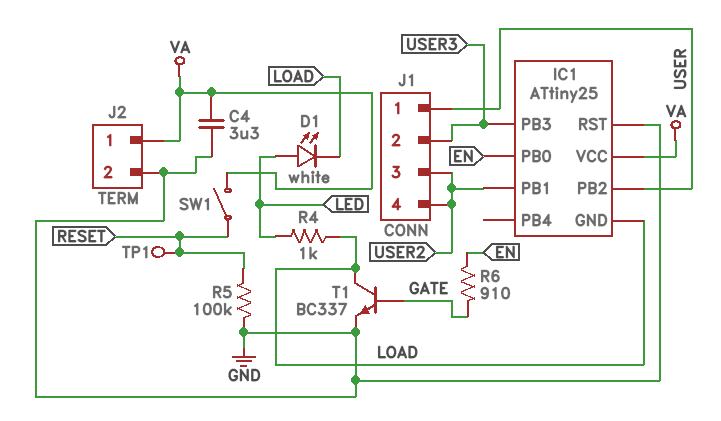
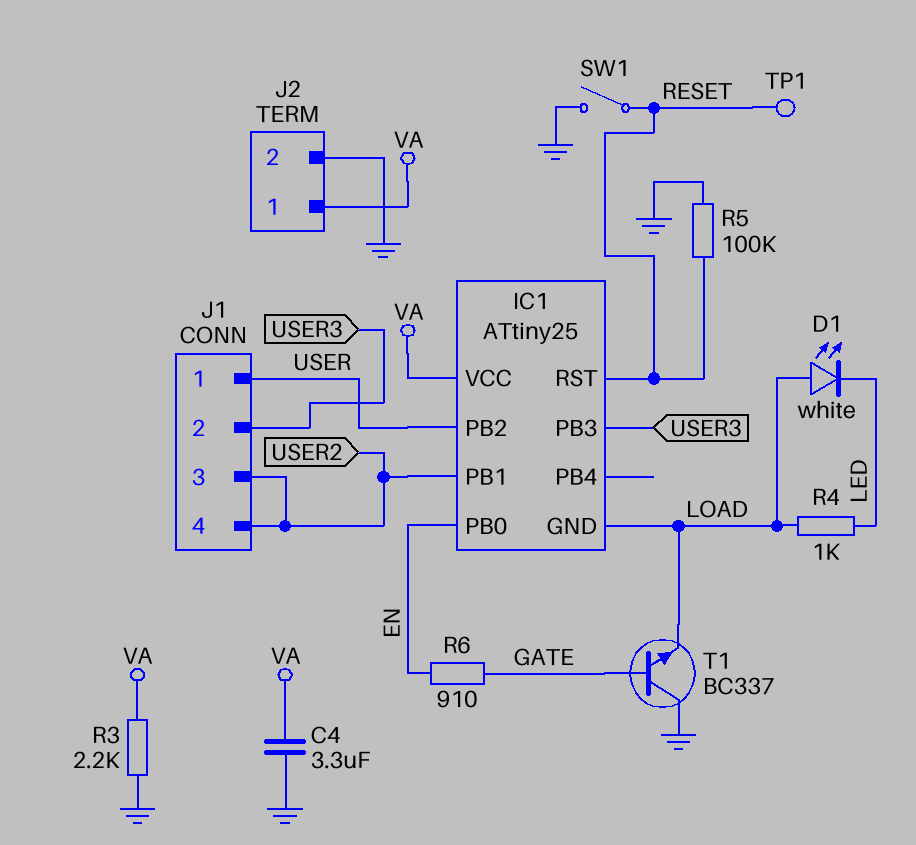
D1: LED white (A LED, K LOAD) -> LED white (A LOAD, K LED)
IC1 pin RST: GND -> RESET
R3: none -> 2.2k (GND, VA)
SW1: switch (RESET, VA) -> switch (GND, RESET)
T1: NPN BC337 (B GATE, C LOAD, E GND) -> NPN BC337 (B GATE, C GND, E LOAD)

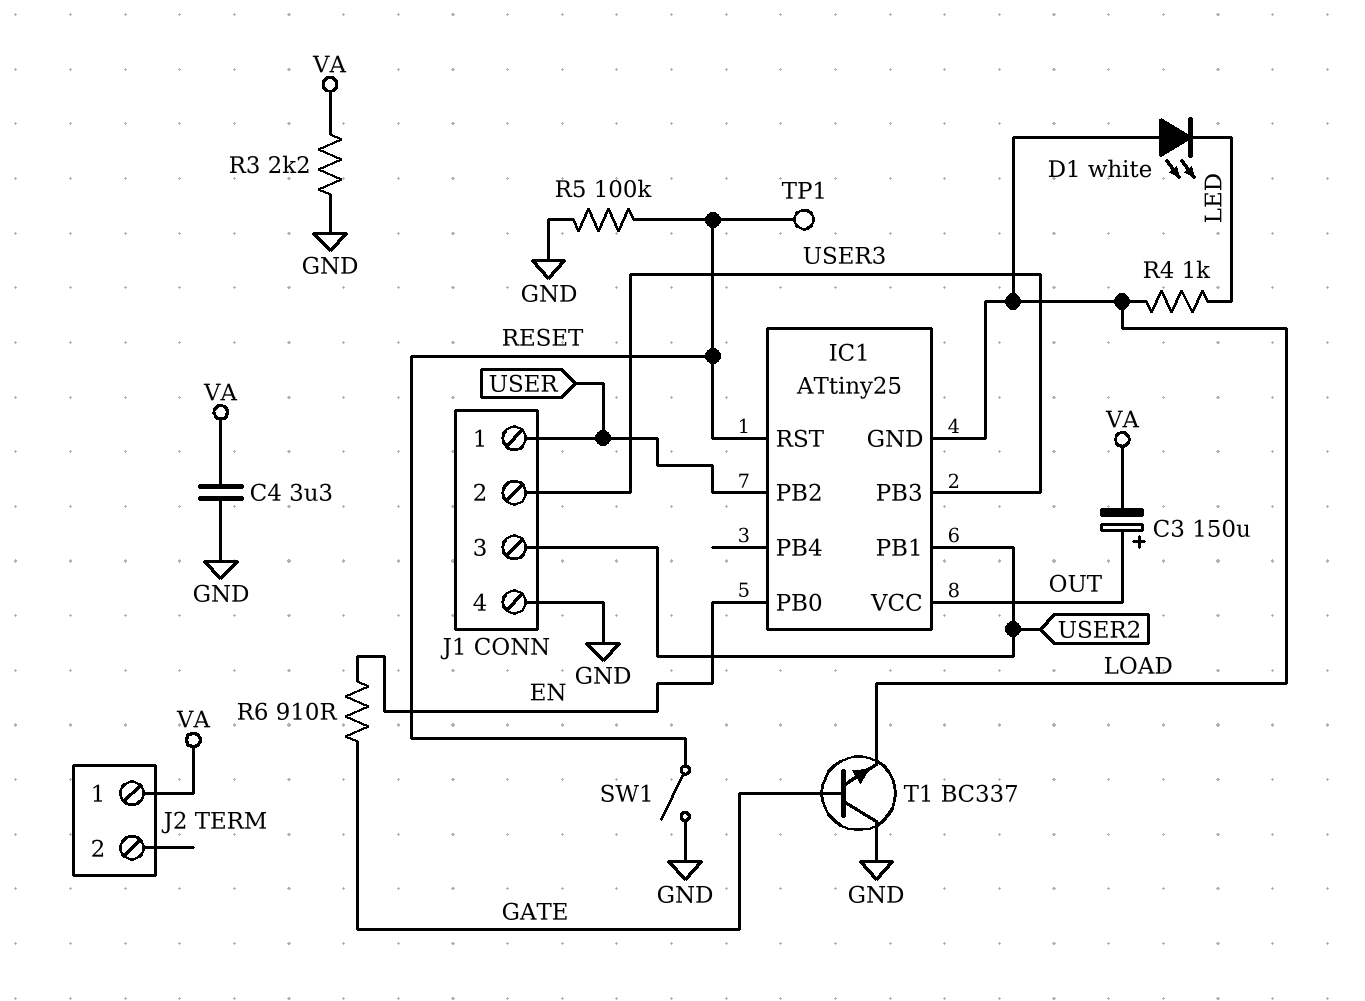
C3: none -> 150uF (plus OUT, minus VA)
IC1 pin VCC: VA -> OUT
J1 pin 4: USER2 -> GND
J2 pin 2: GND -> none

